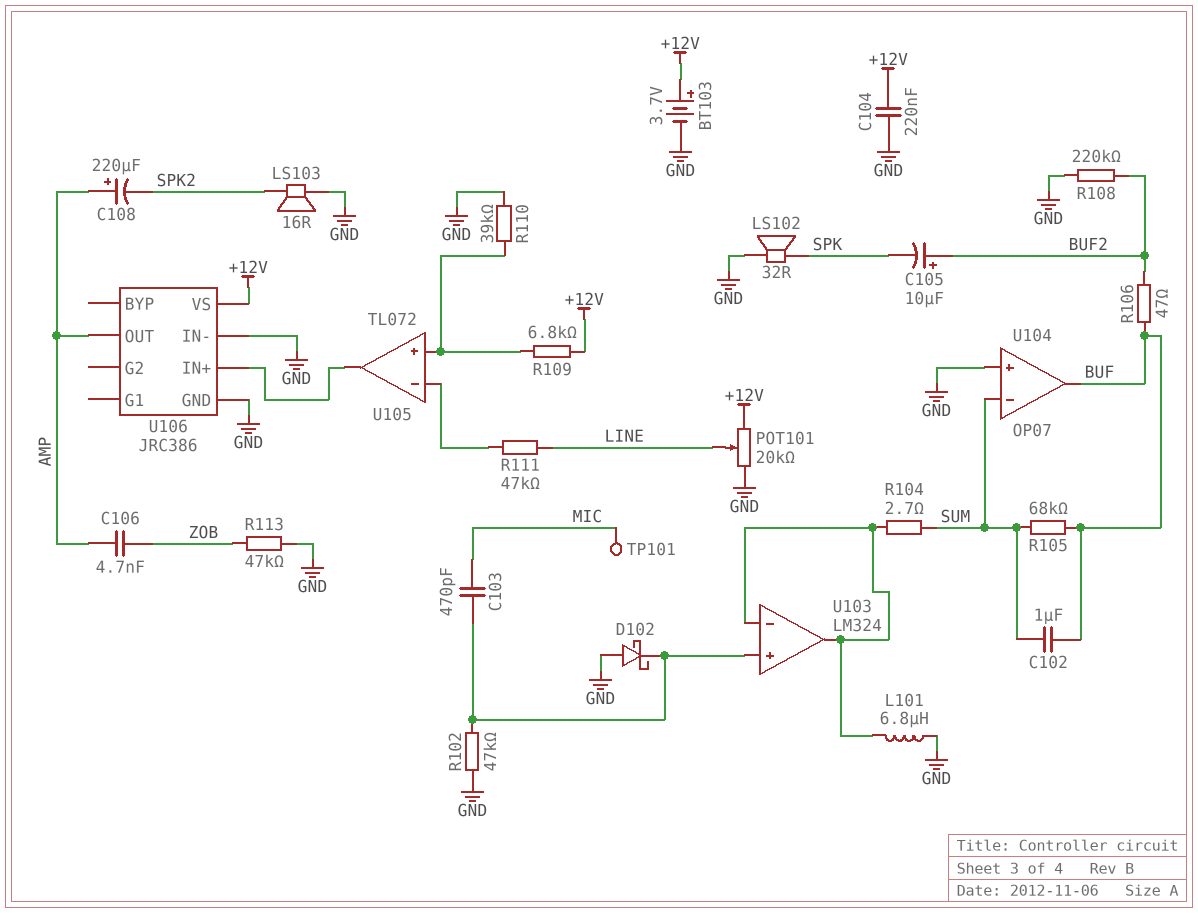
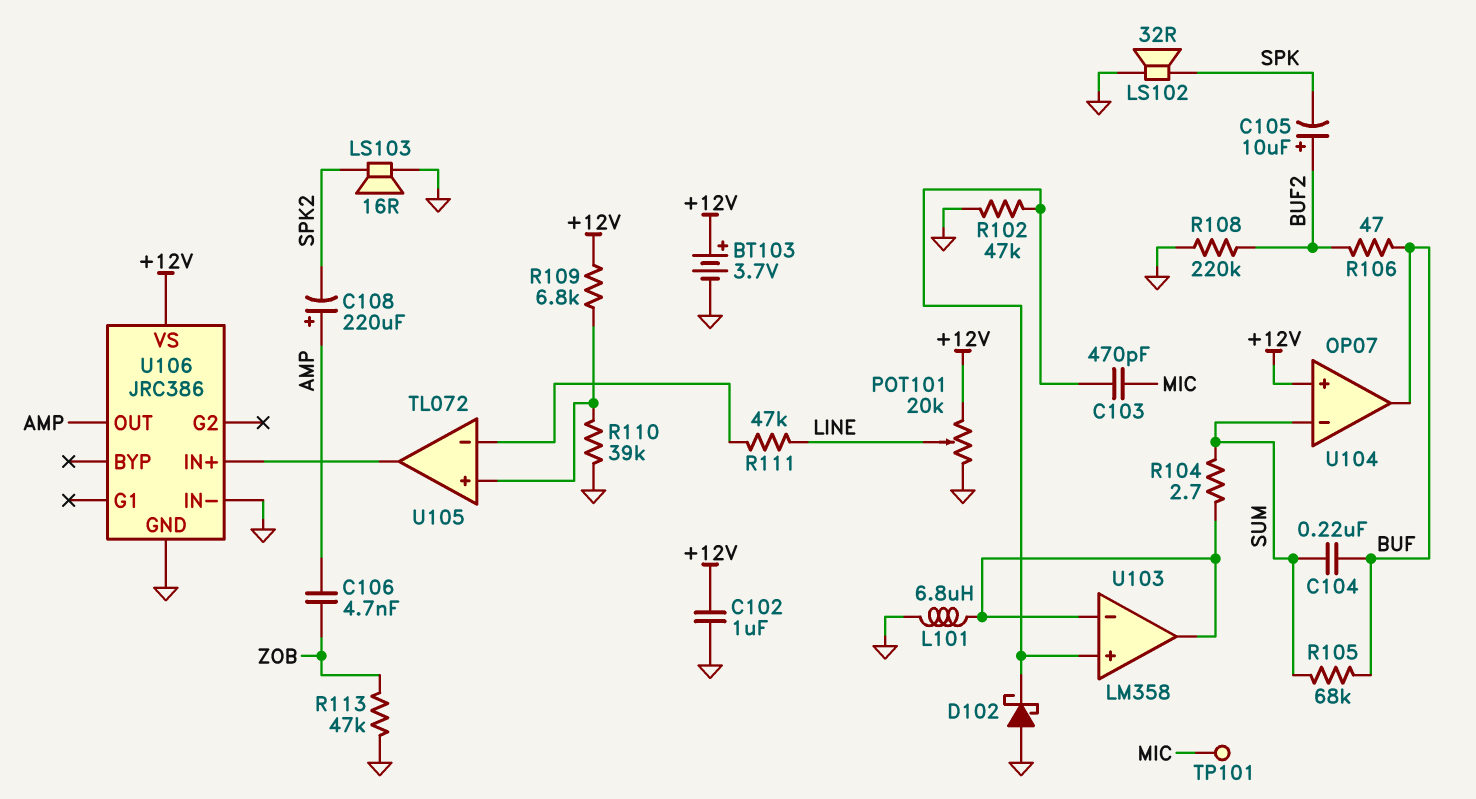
C102: 1uF (BUF, SUM) -> 1uF (+12V, GND)
C104: 220nF (+12V, GND) -> 220nF (BUF, SUM)
U103: LM324 -> LM358
U104 pin in+: GND -> +12V

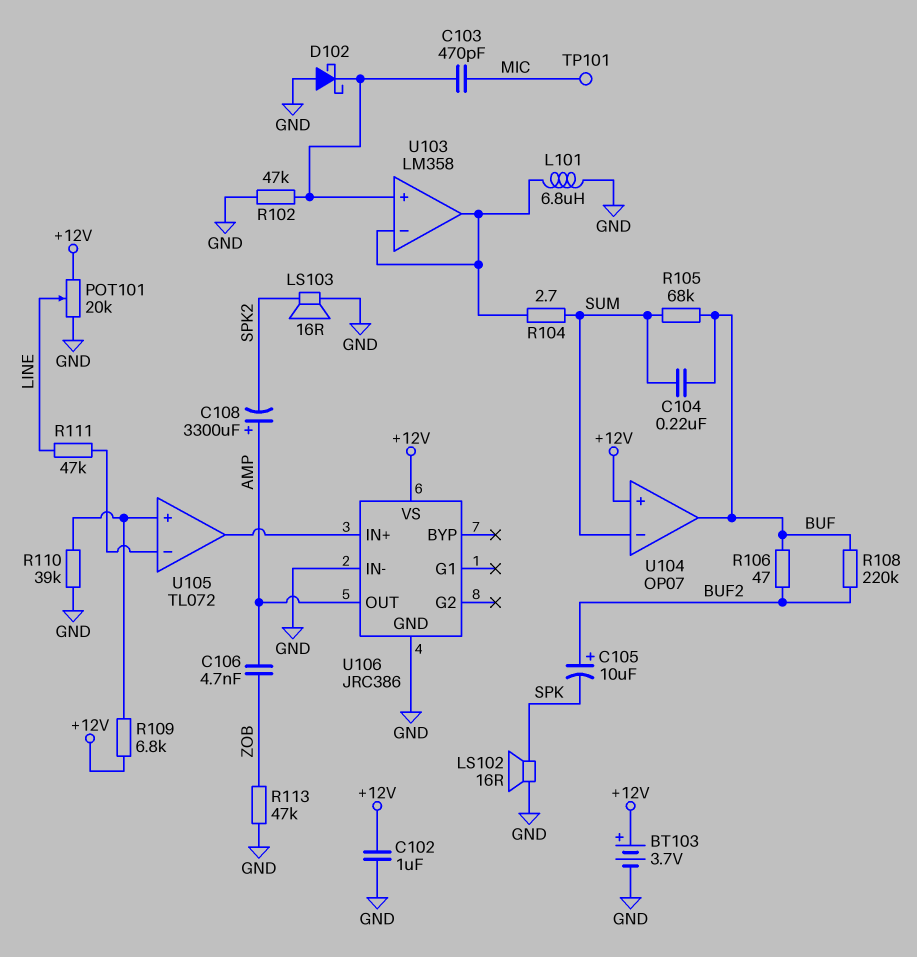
C108: 220uF (plus AMP, minus SPK2) -> 3300uF (plus AMP, minus SPK2)
LS102: speaker 32R (GND, SPK) -> speaker 16R (GND, SPK)
R108: 220k (BUF2, GND) -> 220k (BUF, BUF2)

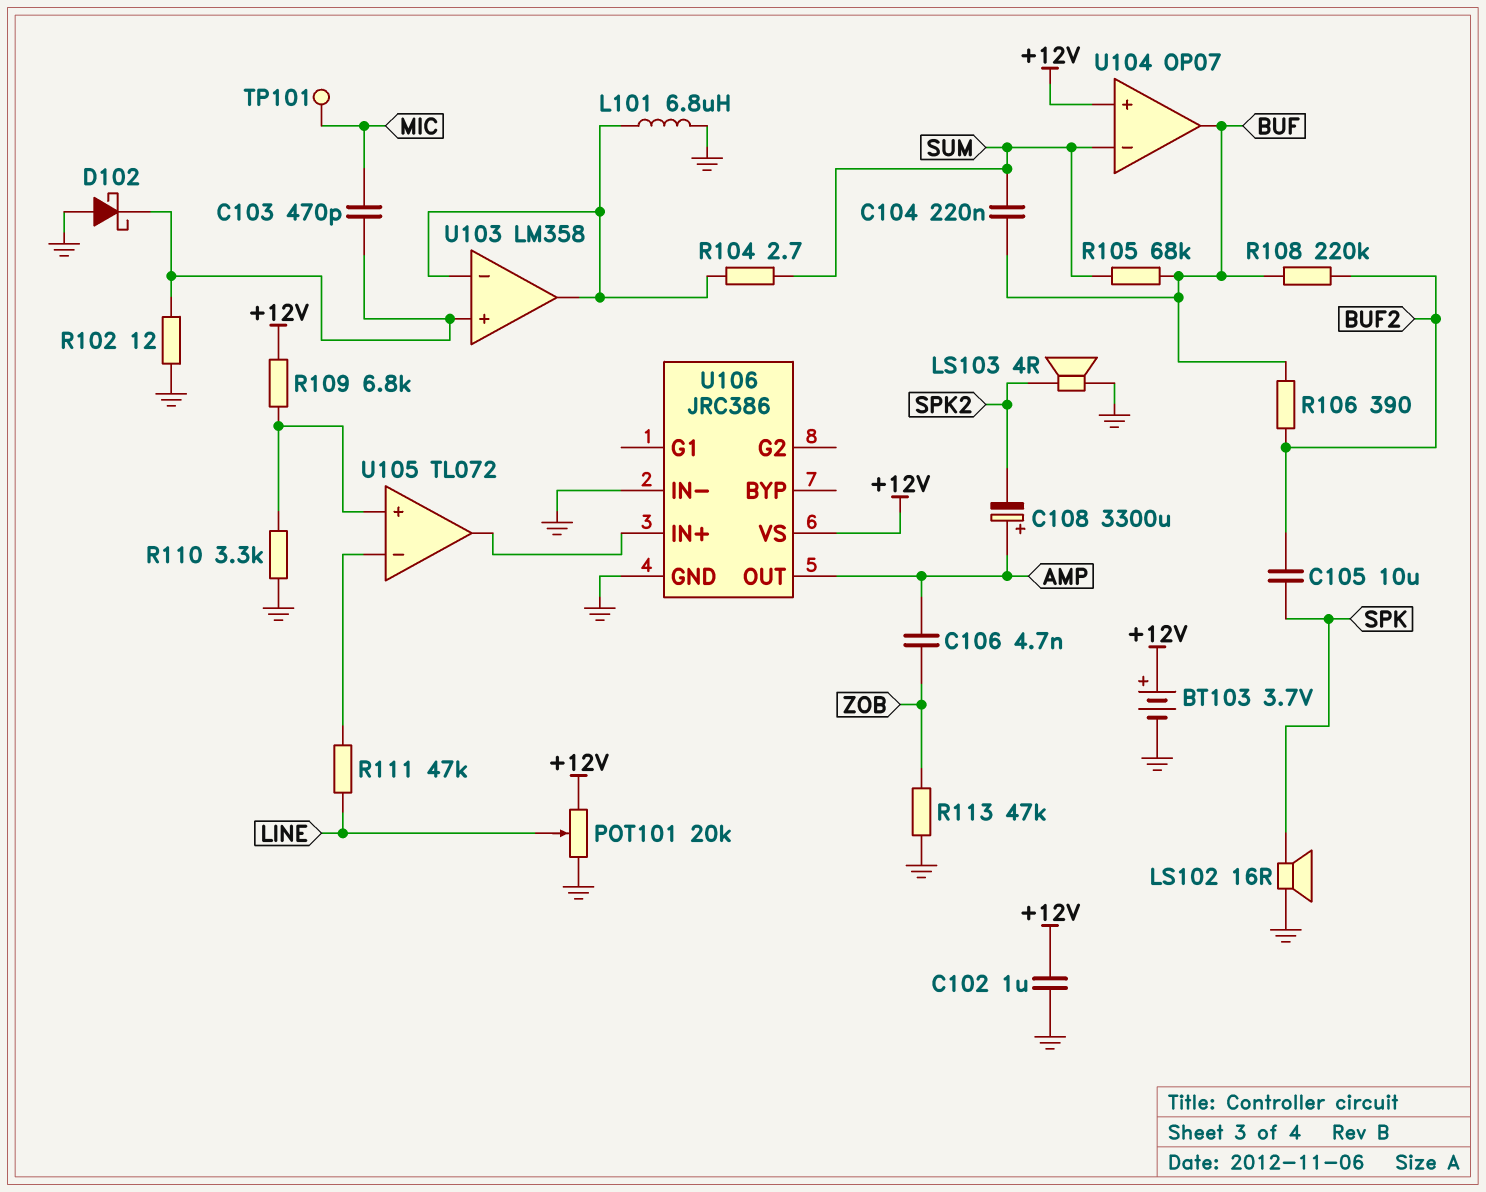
C105: 10uF (plus BUF2, minus SPK) -> 10uF (BUF2, SPK)
LS103: speaker 16R (GND, SPK2) -> speaker 4R (GND, SPK2)
R102: 47k (GND, U103/in+) -> 12 (GND, U103/in+)
R106: 47 (BUF, BUF2) -> 390 (BUF, BUF2)
R110: 39k (GND, U105/in+) -> 3.3k (GND, U105/in+)

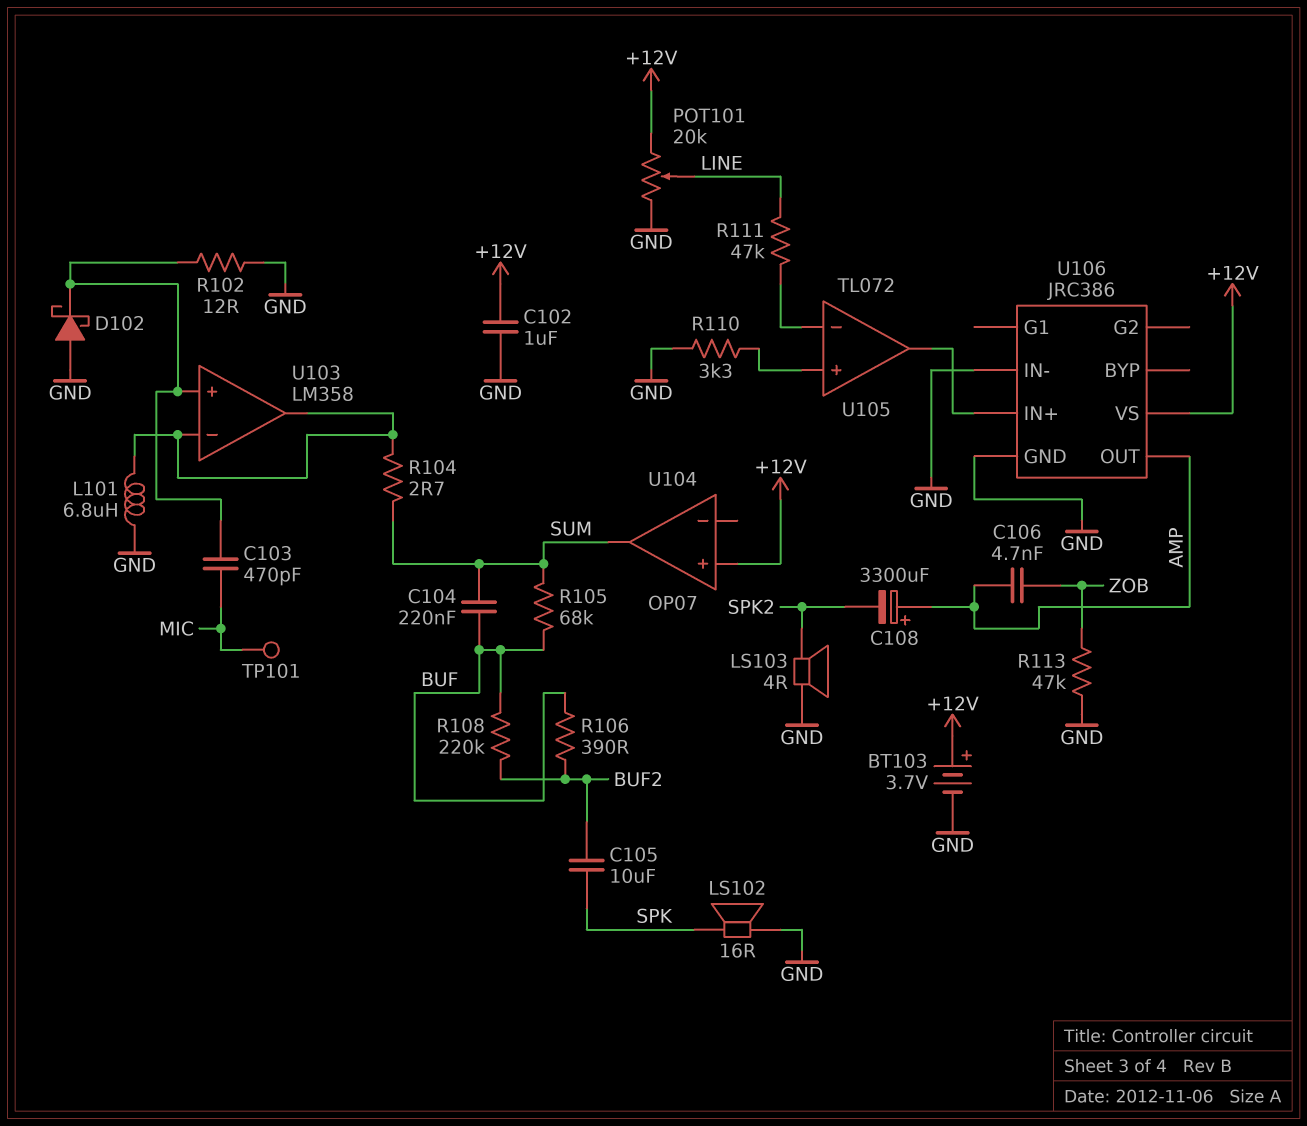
R109: 6.8k (+12V, U105/in+) -> none
U104 pin in-: SUM -> none
U104 pin out: BUF -> SUM

